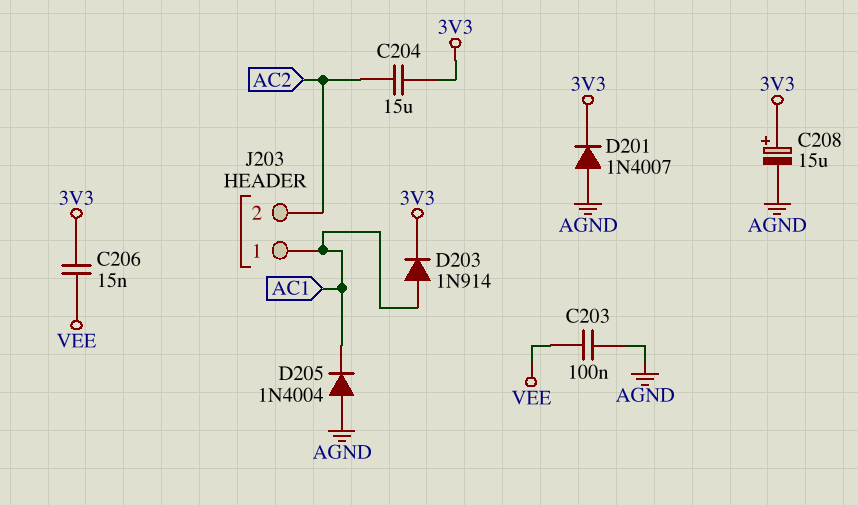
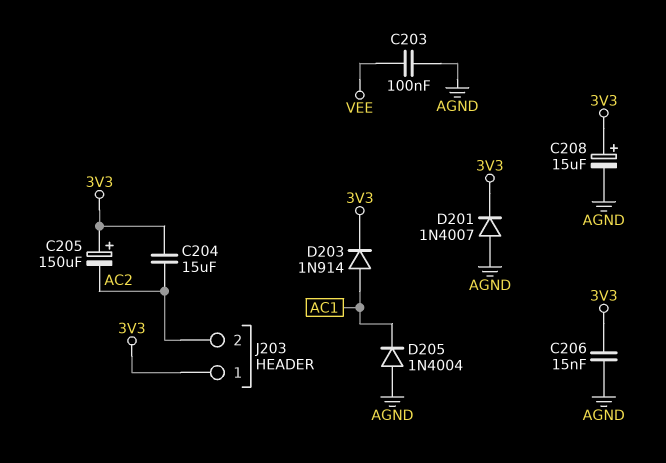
C205: none -> 150uF (plus 3V3, minus AC2)
C206: 15nF (3V3, VEE) -> 15nF (3V3, AGND)
J203 pin 1: AC1 -> 3V3

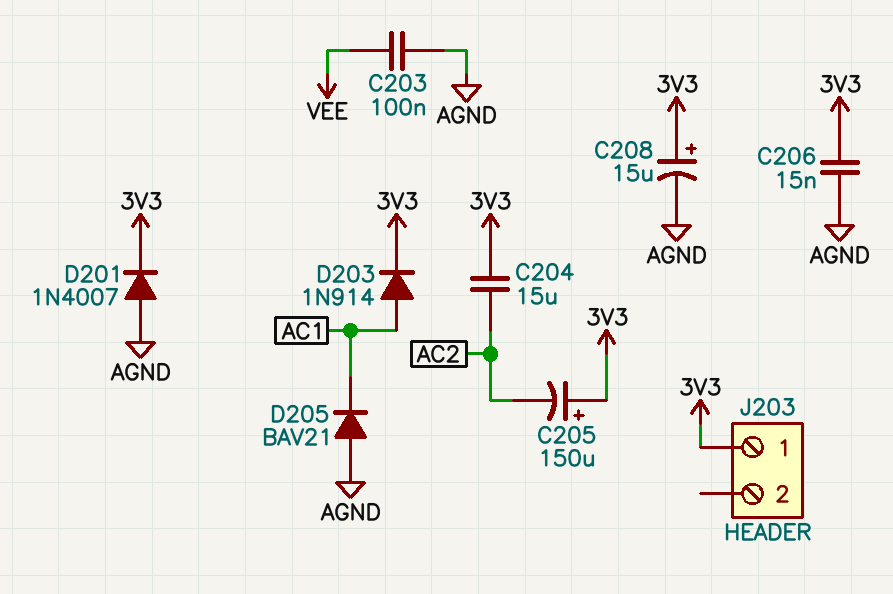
D205: diode 1N4004 (A AGND, K AC1) -> diode BAV21 (A AGND, K AC1)
J203 pin 2: AC2 -> none

